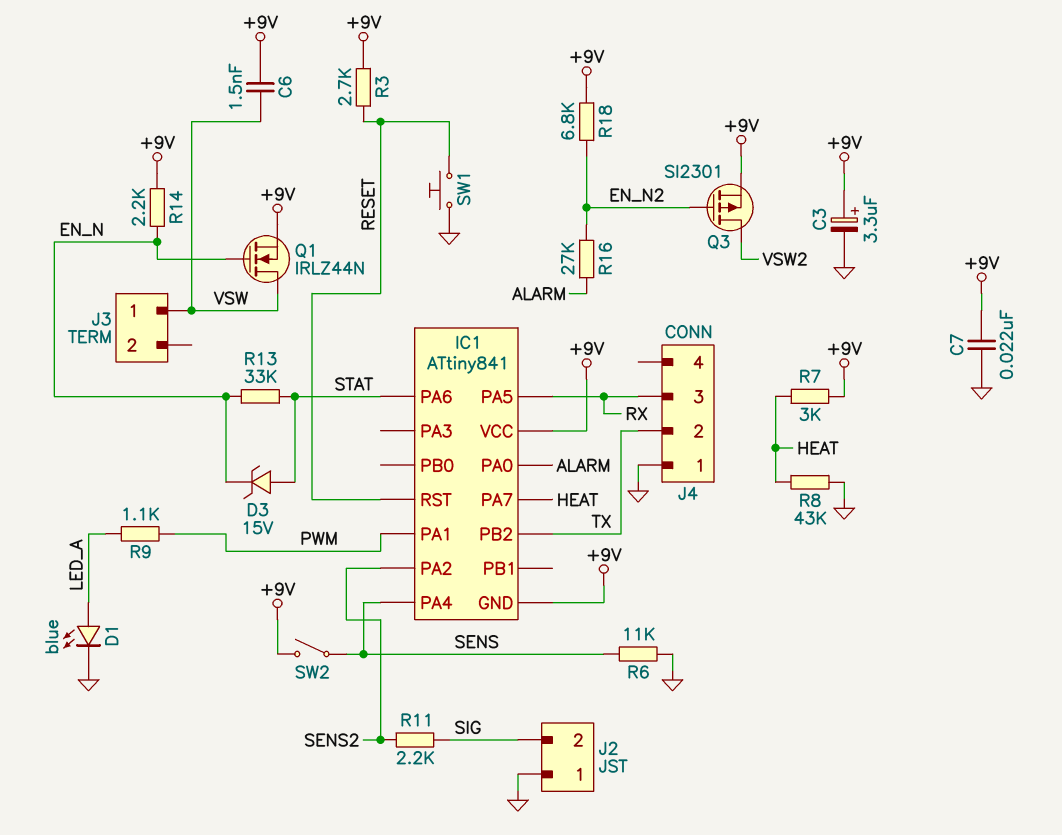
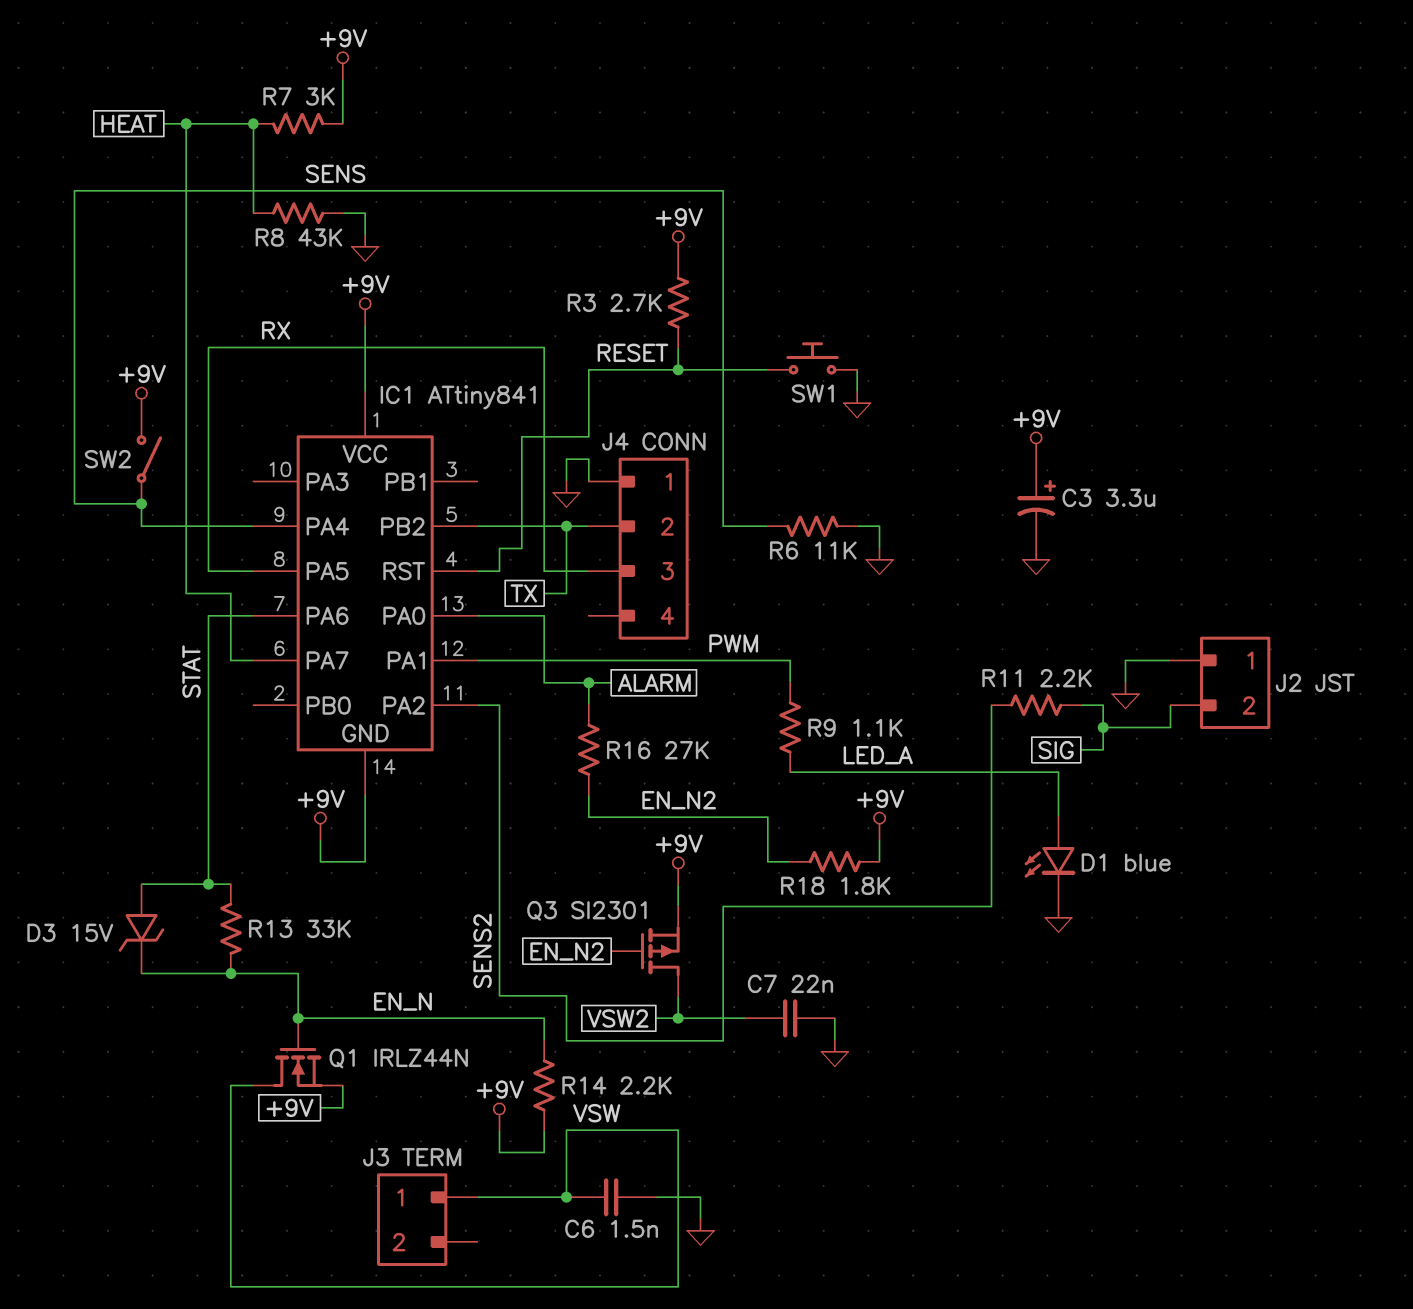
C6: 1.5nF (+9V, VSW) -> 1.5nF (GND, VSW)
C7: 22nF (+9V, GND) -> 22nF (GND, VSW2)
R18: 6.8k (+9V, EN_N2) -> 1.8k (+9V, EN_N2)

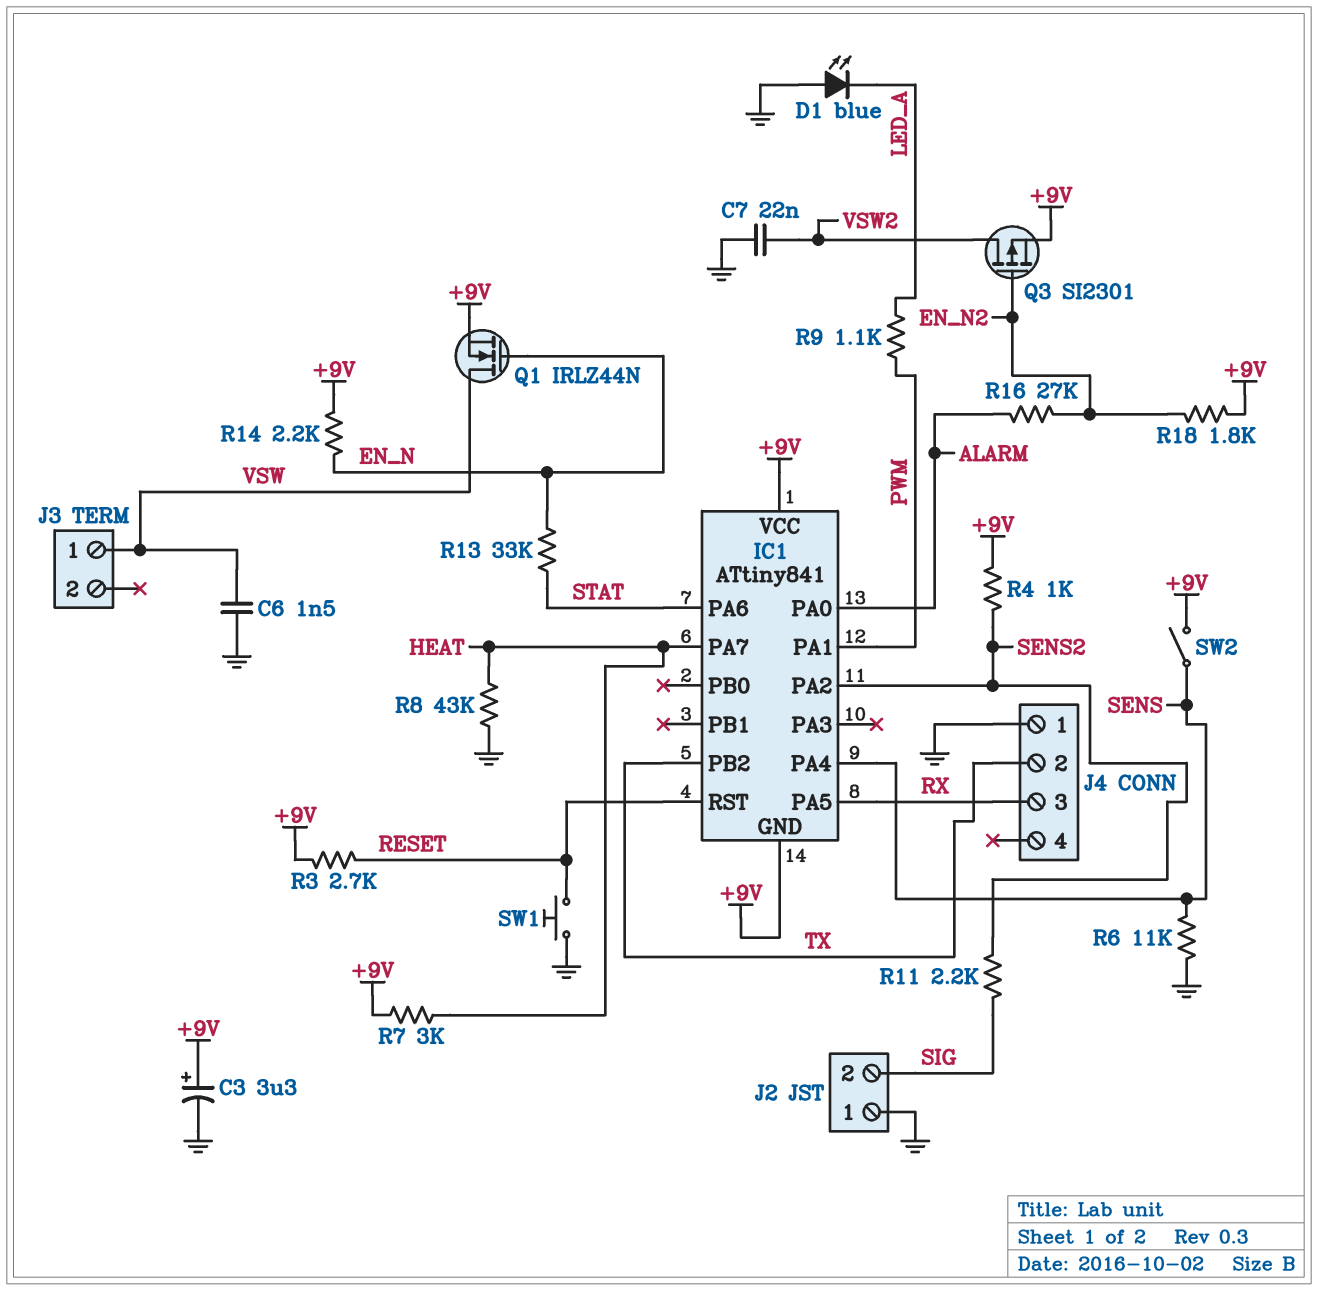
D1: LED blue (A LED_A, K GND) -> LED blue (A GND, K LED_A)
D3: zener 15V (A STAT, K EN_N) -> none
R4: none -> 1k (+9V, SENS2)

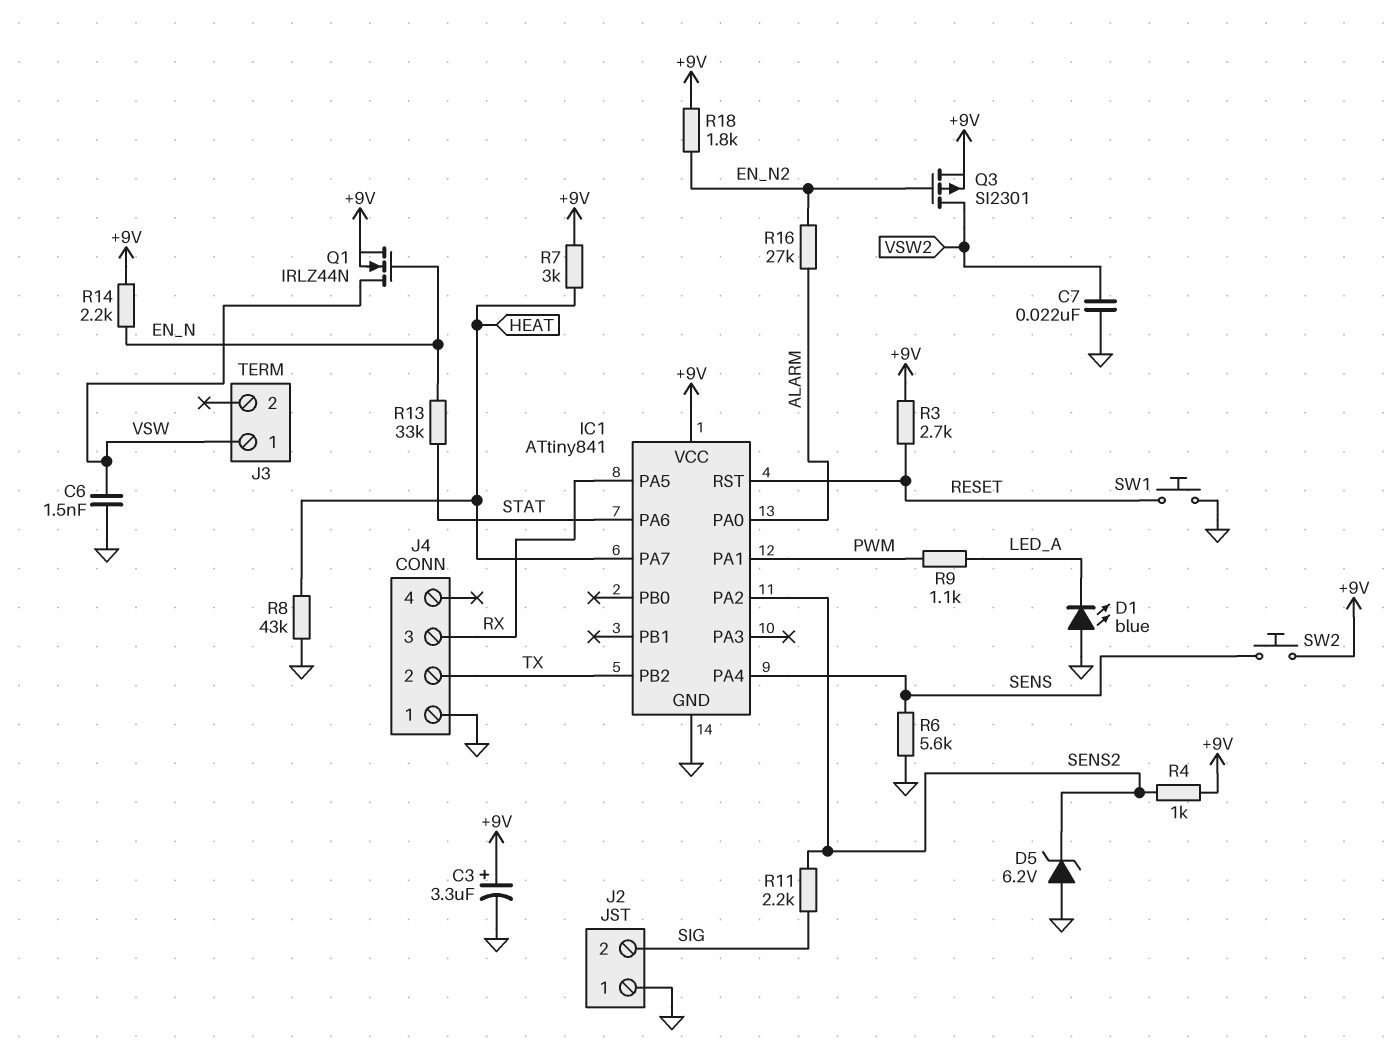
D5: none -> zener 6.2V (A GND, K SENS2)
IC1 pin GND: +9V -> GND
R6: 11k (GND, SENS) -> 5.6k (GND, SENS)
SW2: switch (+9V, SENS) -> button (+9V, SENS)

